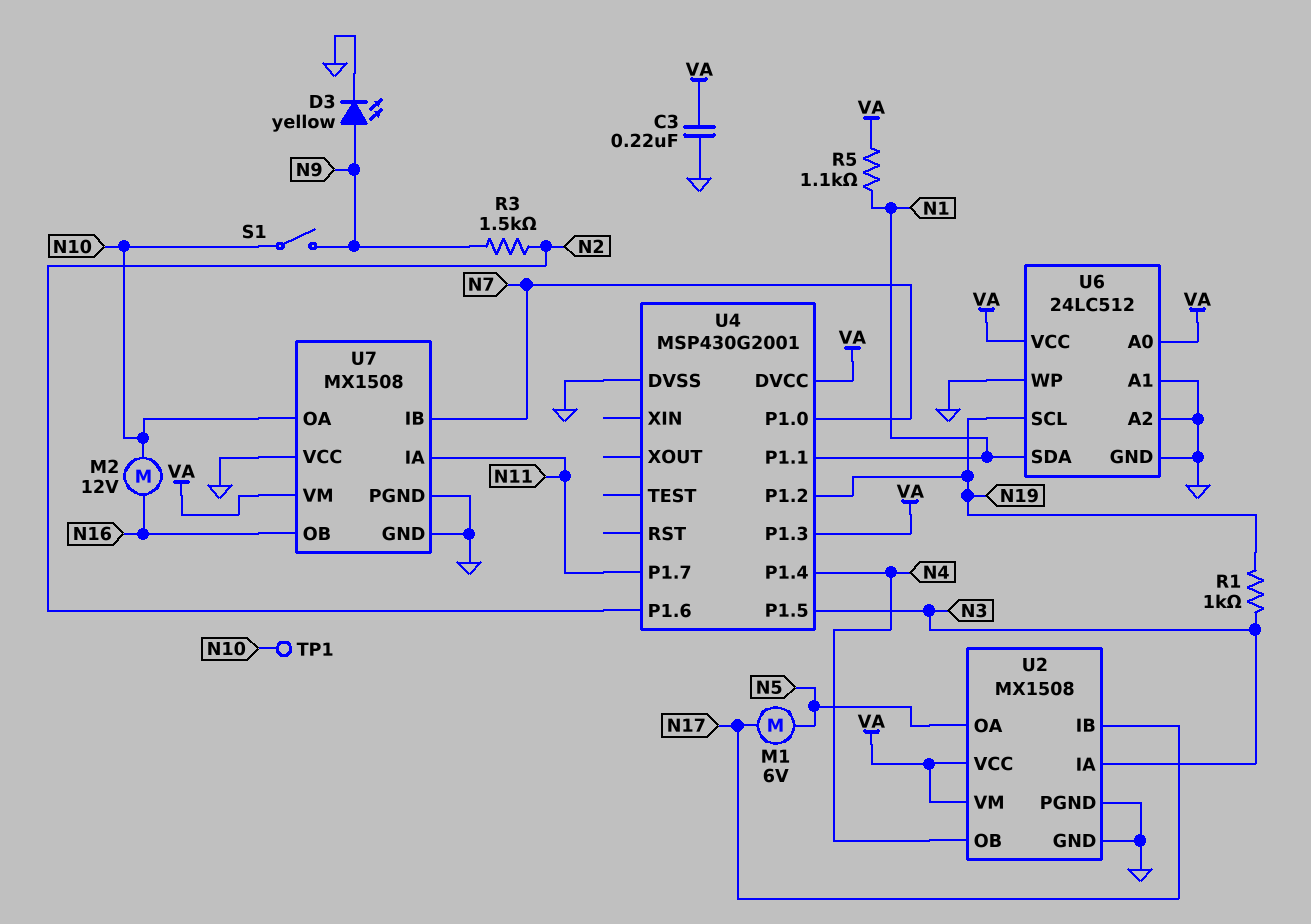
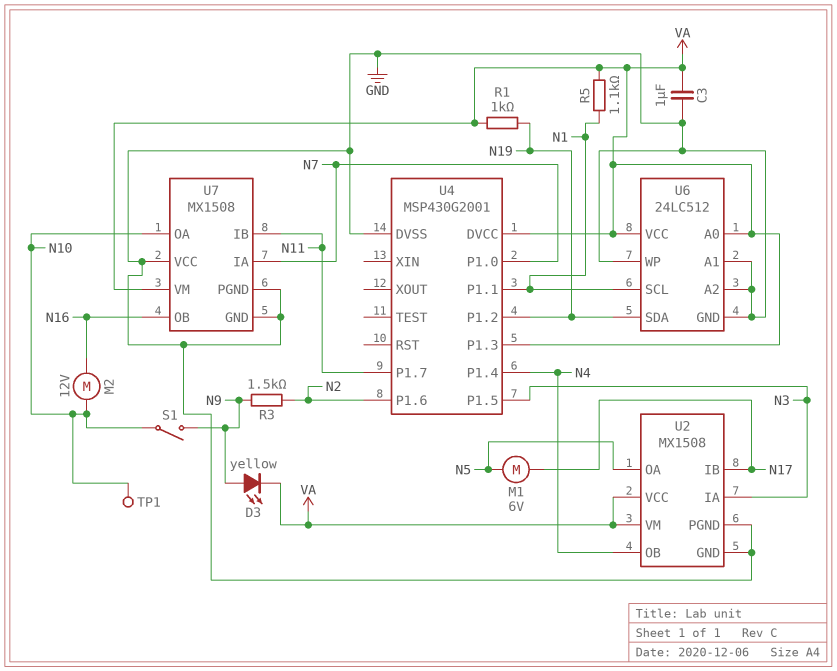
C3: 220nF (GND, VA) -> 1uF (GND, VA)
D3: LED yellow (A N9, K GND) -> LED yellow (A N9, K VA)
R1: 1k (N3, N19) -> 1k (N19, VA)
U6 pin SCL: N19 -> N1
U6 pin SDA: N1 -> N19
U7 pin IA: N11 -> N7
U7 pin IB: N7 -> N11

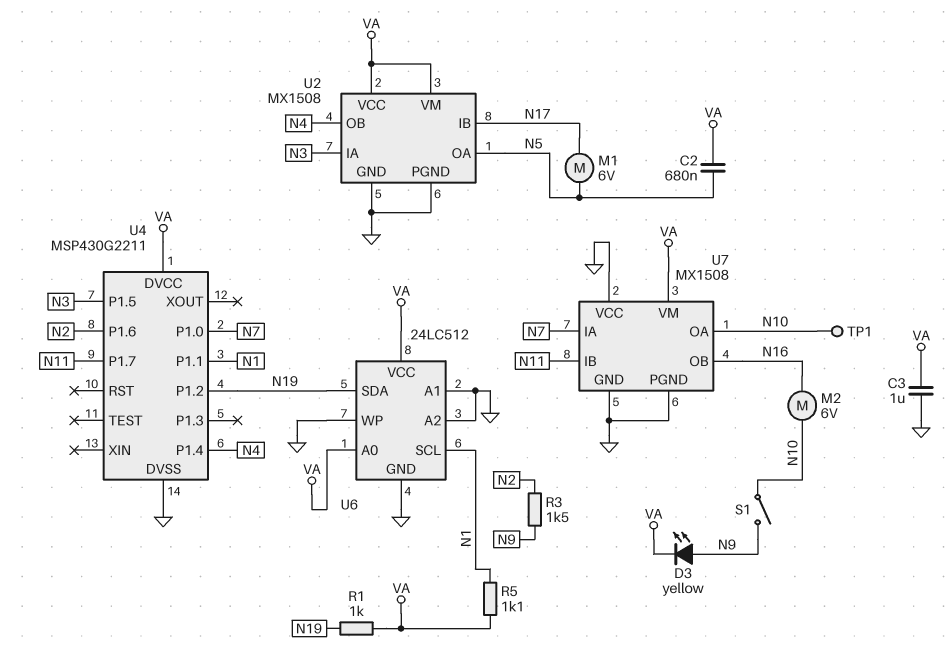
C2: none -> 680nF (N5, VA)
M2: motor 12V (N10, N16) -> motor 6V (N10, N16)
U4: MSP430G2001 -> MSP430G2211
U4 pin P1.3: VA -> none

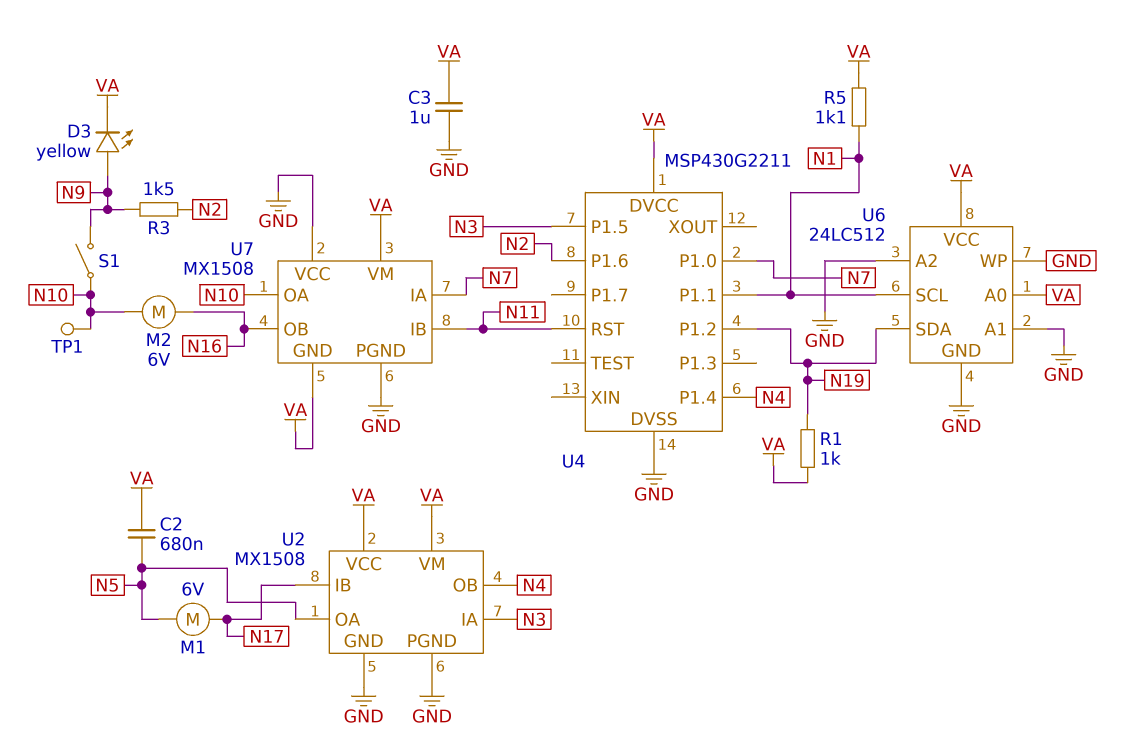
U4 pin P1.7: N11 -> none
U4 pin RST: none -> N11
U7 pin GND: GND -> VA

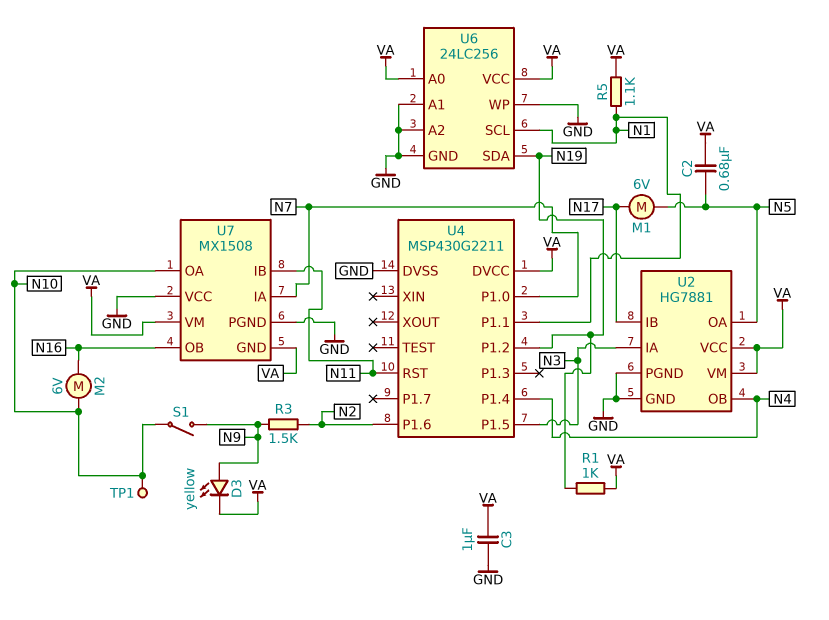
U2: MX1508 -> HG7881
U6: 24LC512 -> 24LC256

